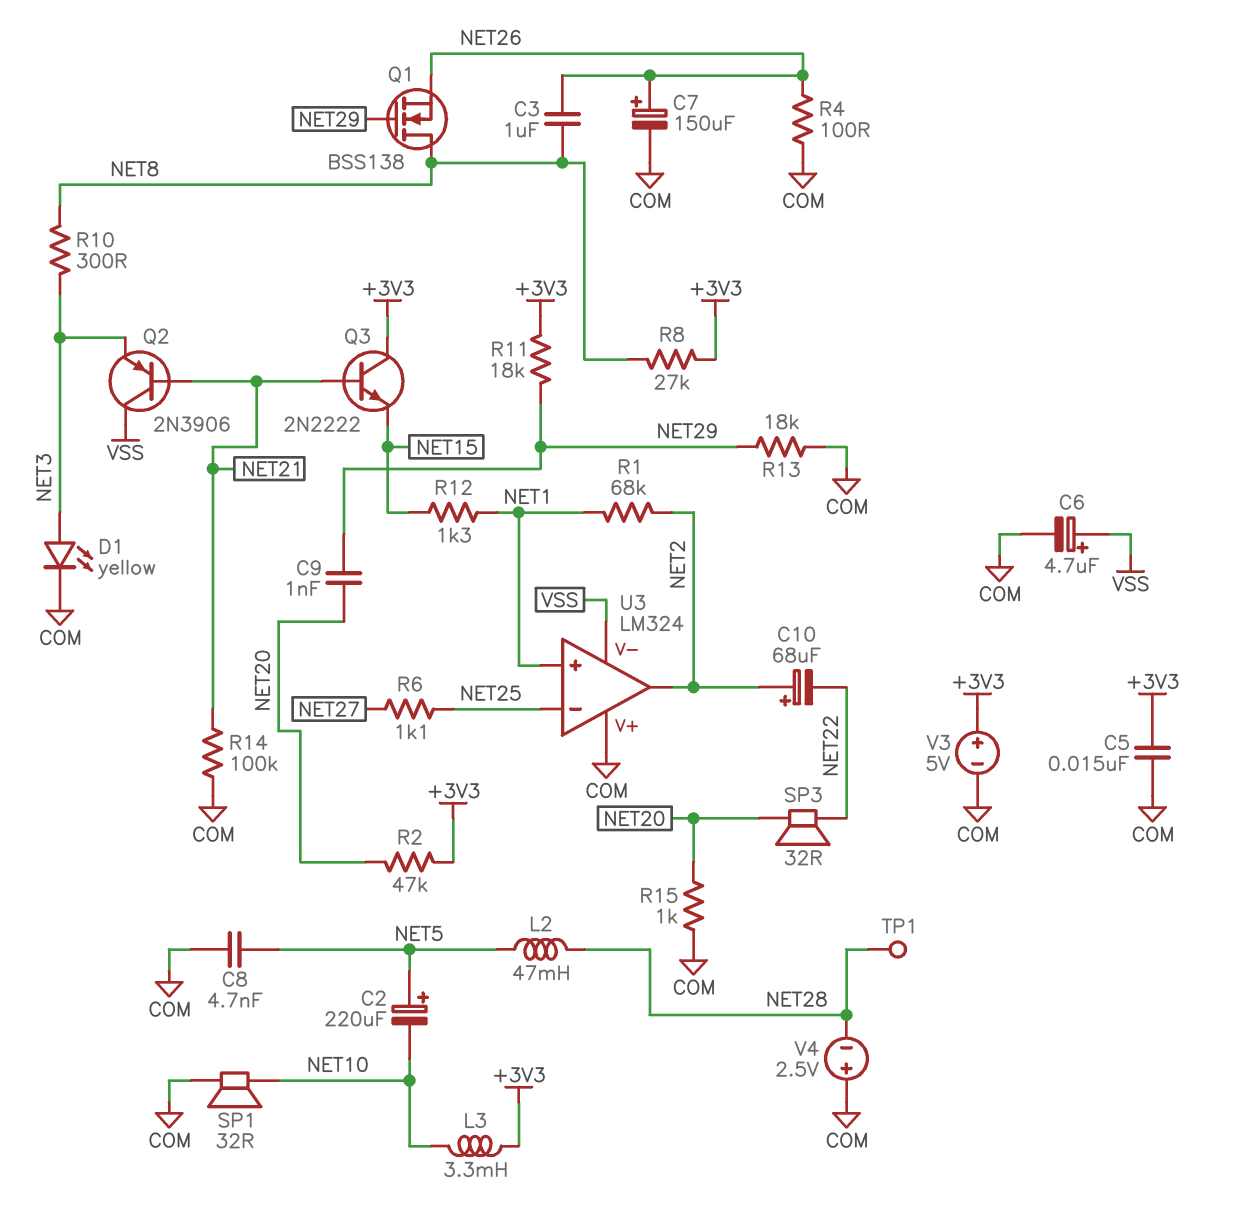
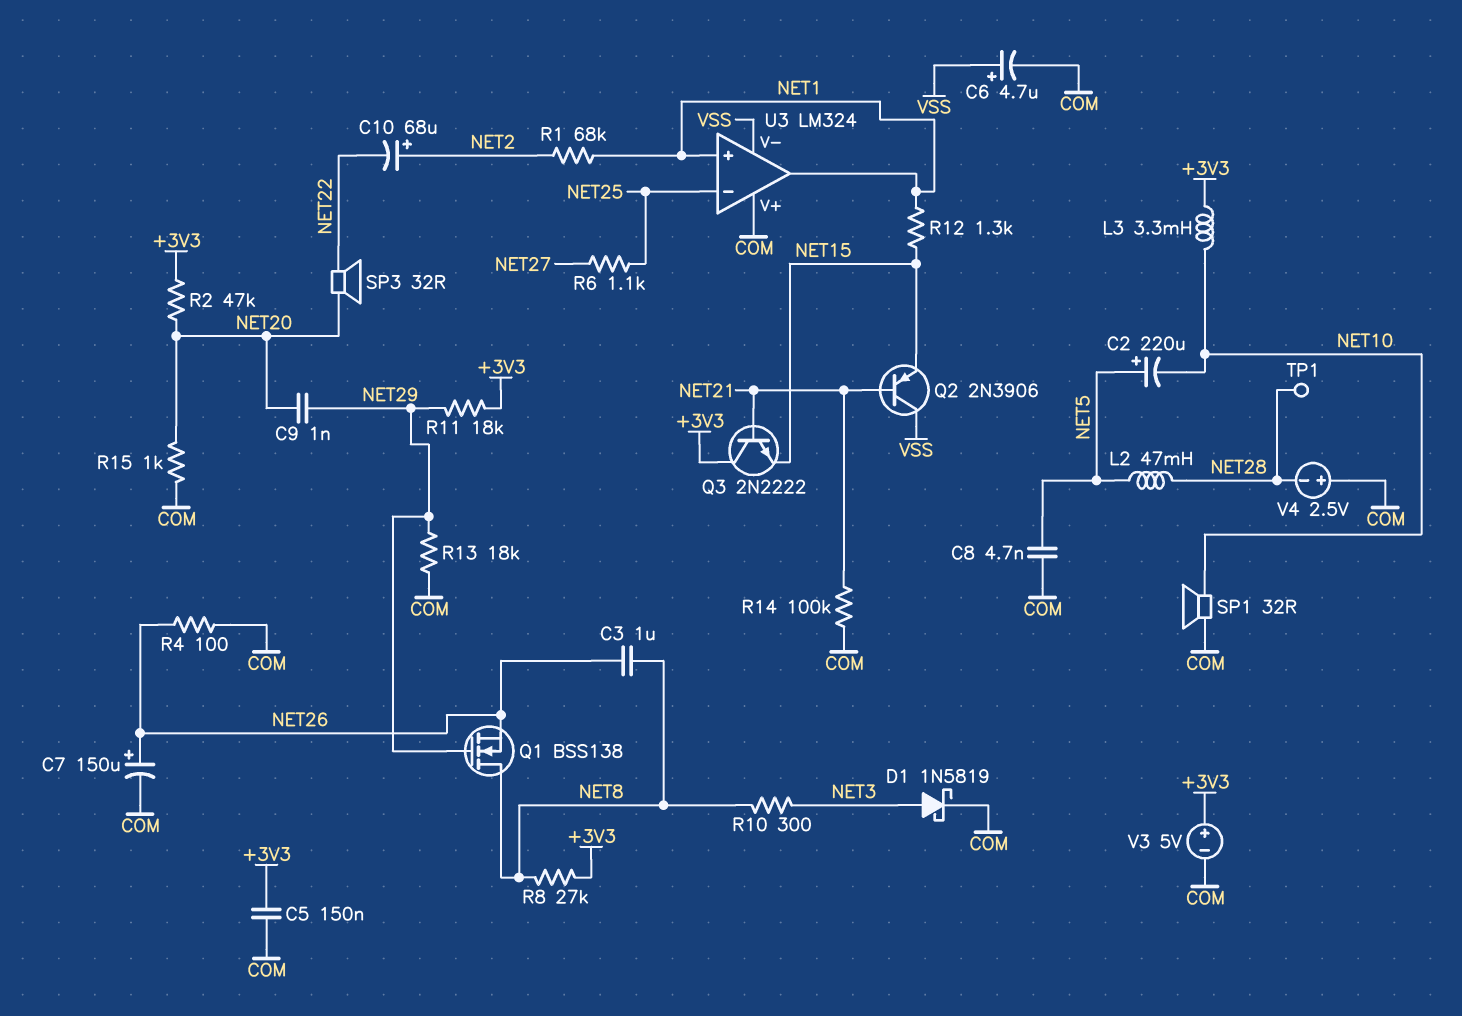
C5: 15nF (+3V3, COM) -> 150nF (+3V3, COM)
D1: LED yellow (A NET3, K COM) -> schottky 1N5819 (A NET3, K COM)
Q2: PNP 2N3906 (B NET21, C VSS, E NET3) -> PNP 2N3906 (B NET21, C VSS, E NET15)
U3 pin out: NET2 -> NET1

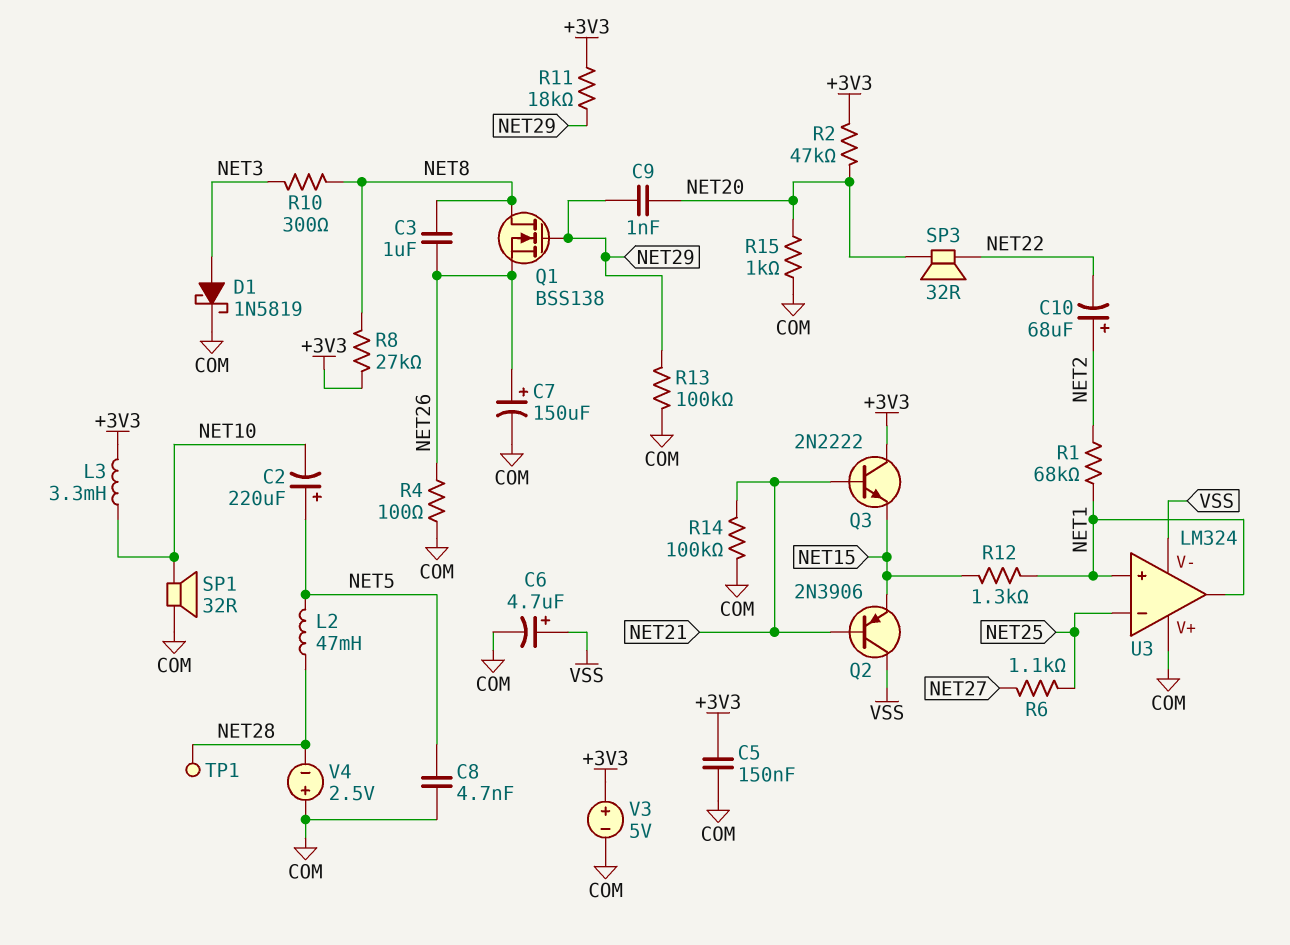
R13: 18k (COM, NET29) -> 100k (COM, NET29)

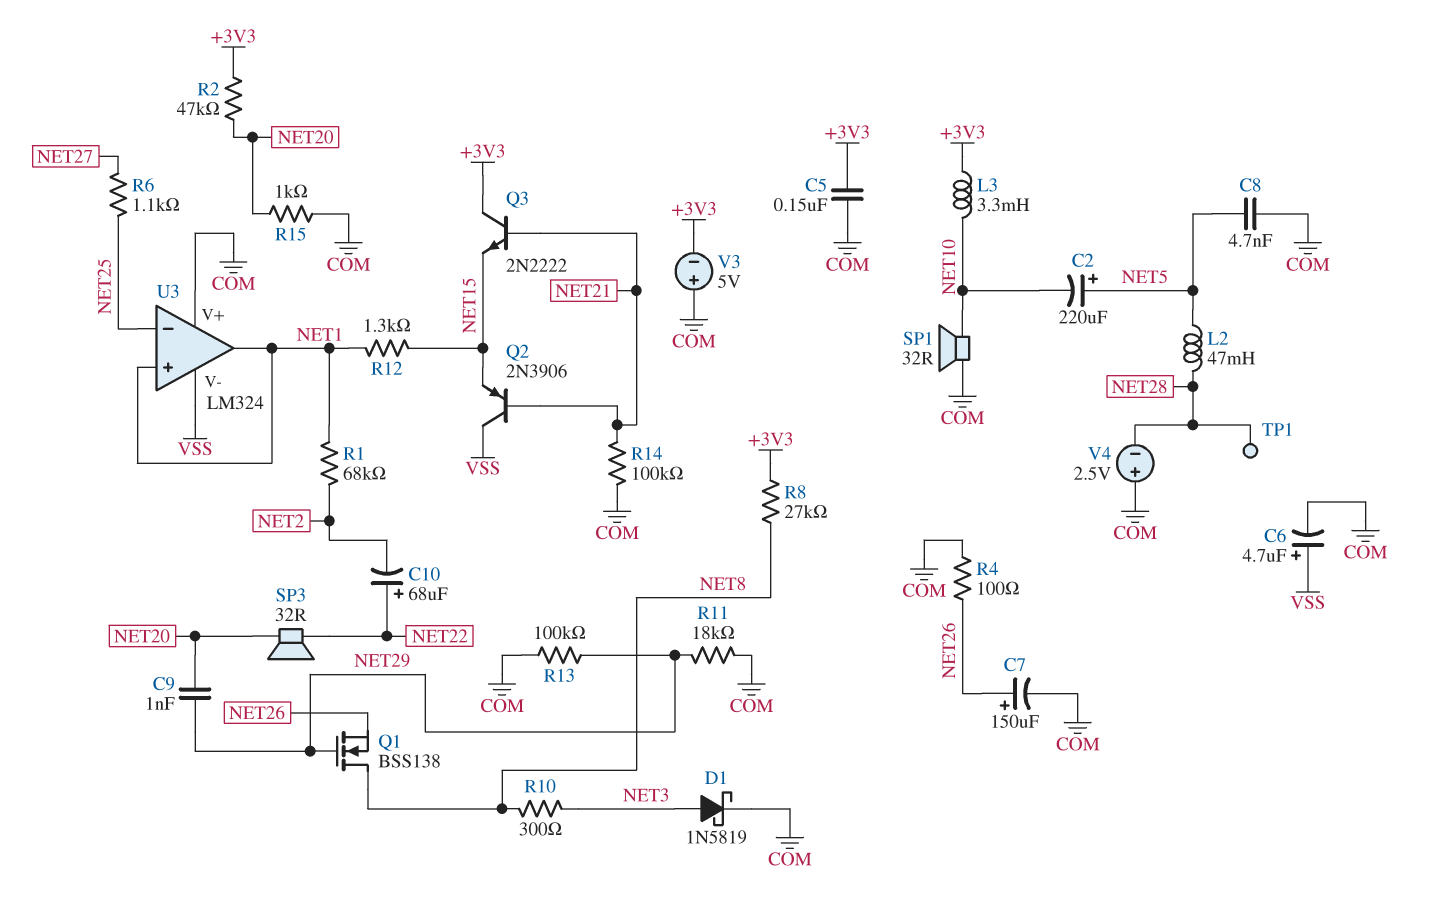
C3: 1uF (NET8, NET26) -> none
C10: 68uF (plus NET2, minus NET22) -> 68uF (plus NET22, minus NET2)
R11: 18k (+3V3, NET29) -> 18k (COM, NET29)
V3: 5V (plus +3V3, minus COM) -> 5V (plus COM, minus +3V3)

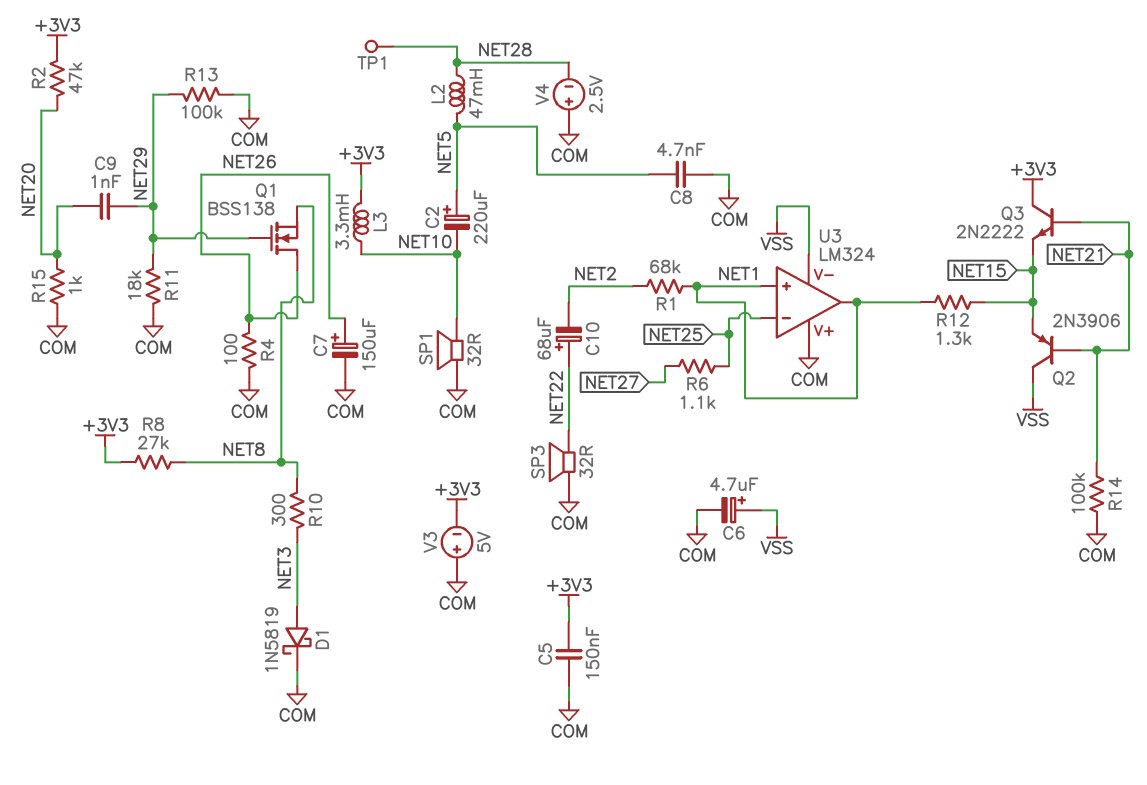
Q1: NMOS BSS138 (G NET29, D NET8, S NET26) -> NMOS BSS138 (G NET29, D NET26, S NET8)
SP3: speaker 32R (NET20, NET22) -> speaker 32R (COM, NET22)

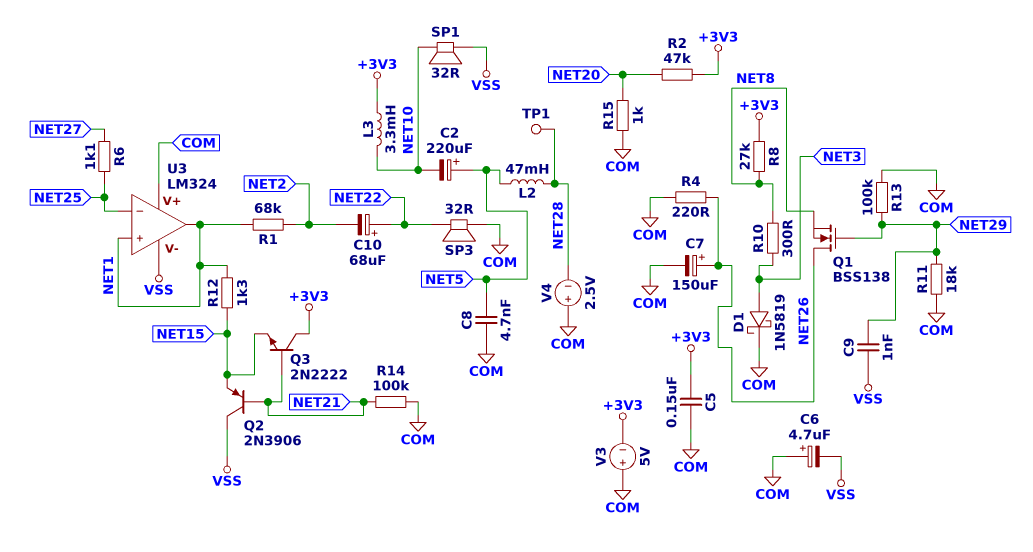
C6: 4.7uF (plus VSS, minus COM) -> 4.7uF (plus COM, minus VSS)
C9: 1nF (NET20, NET29) -> 1nF (NET29, VSS)
R4: 100 (COM, NET26) -> 220 (COM, NET26)
SP1: speaker 32R (COM, NET10) -> speaker 32R (NET10, VSS)

